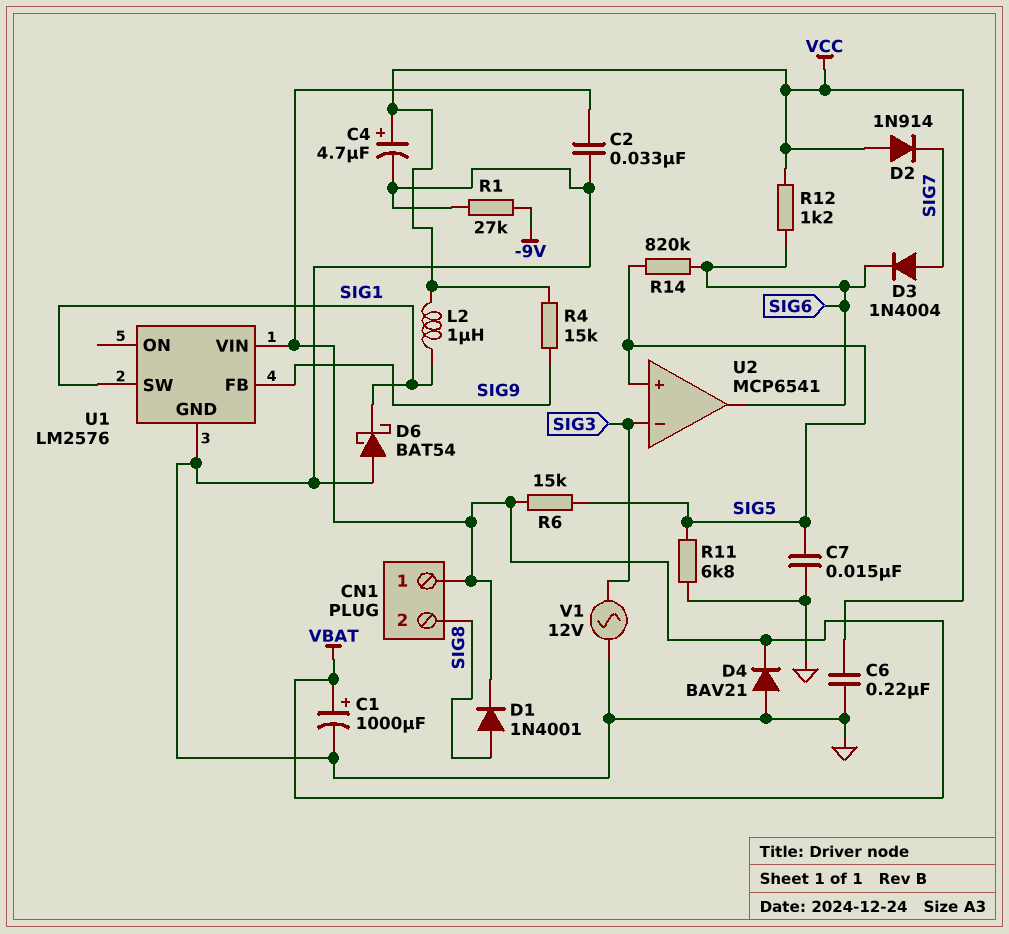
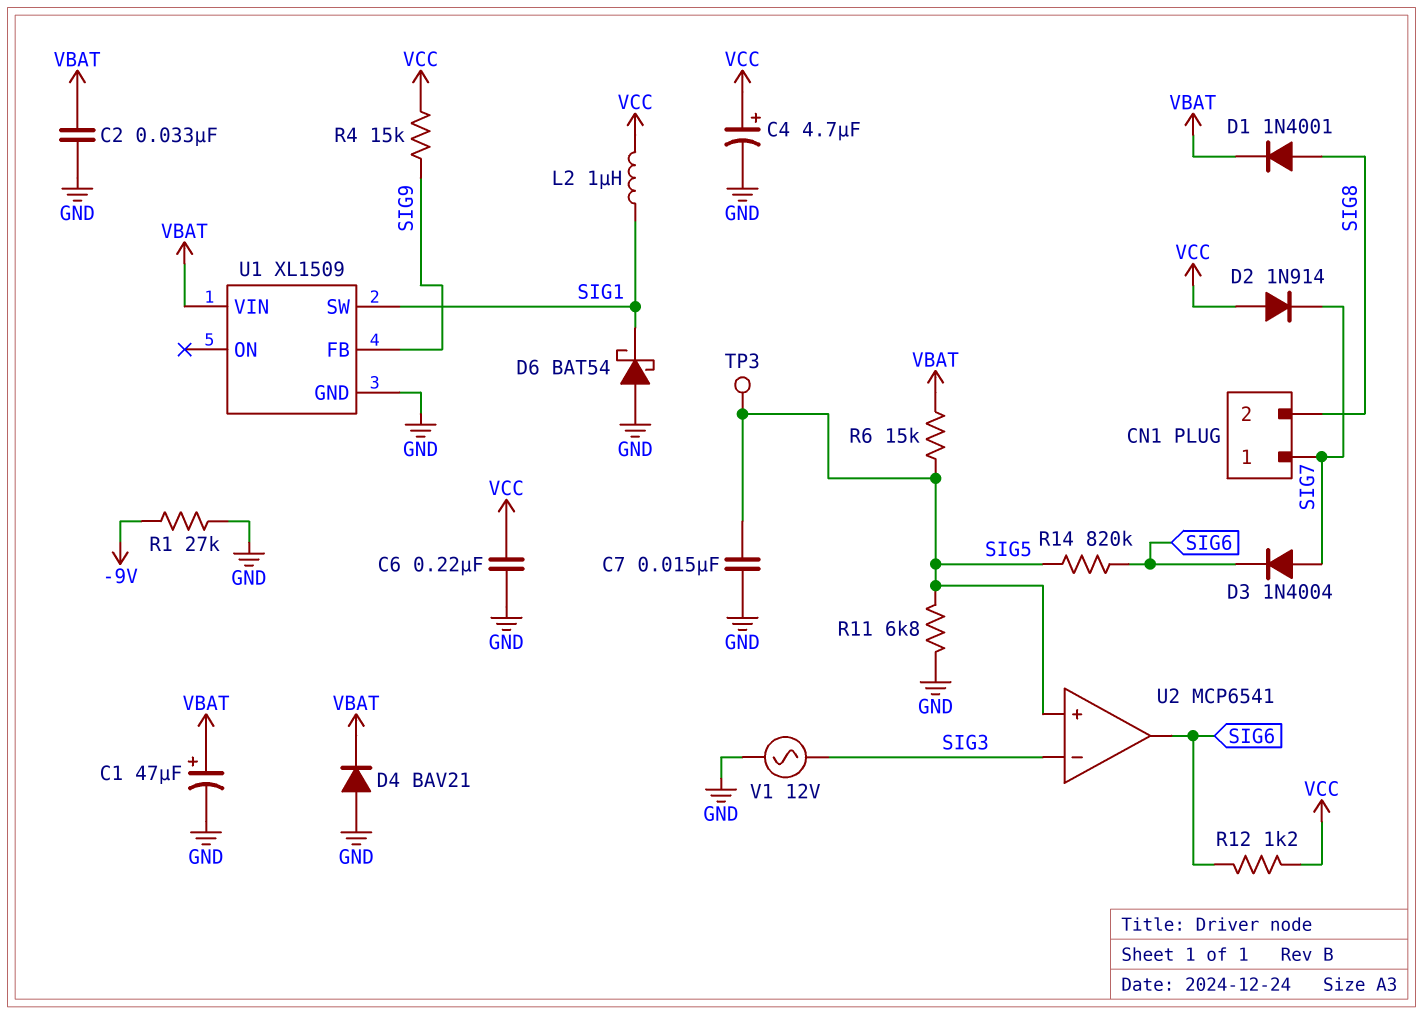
C1: 1000uF (plus VBAT, minus GND) -> 47uF (plus VBAT, minus GND)
CN1 pin 1: VBAT -> SIG7
TP3: none -> test point (SIG5)
U1: LM2576 -> XL1509

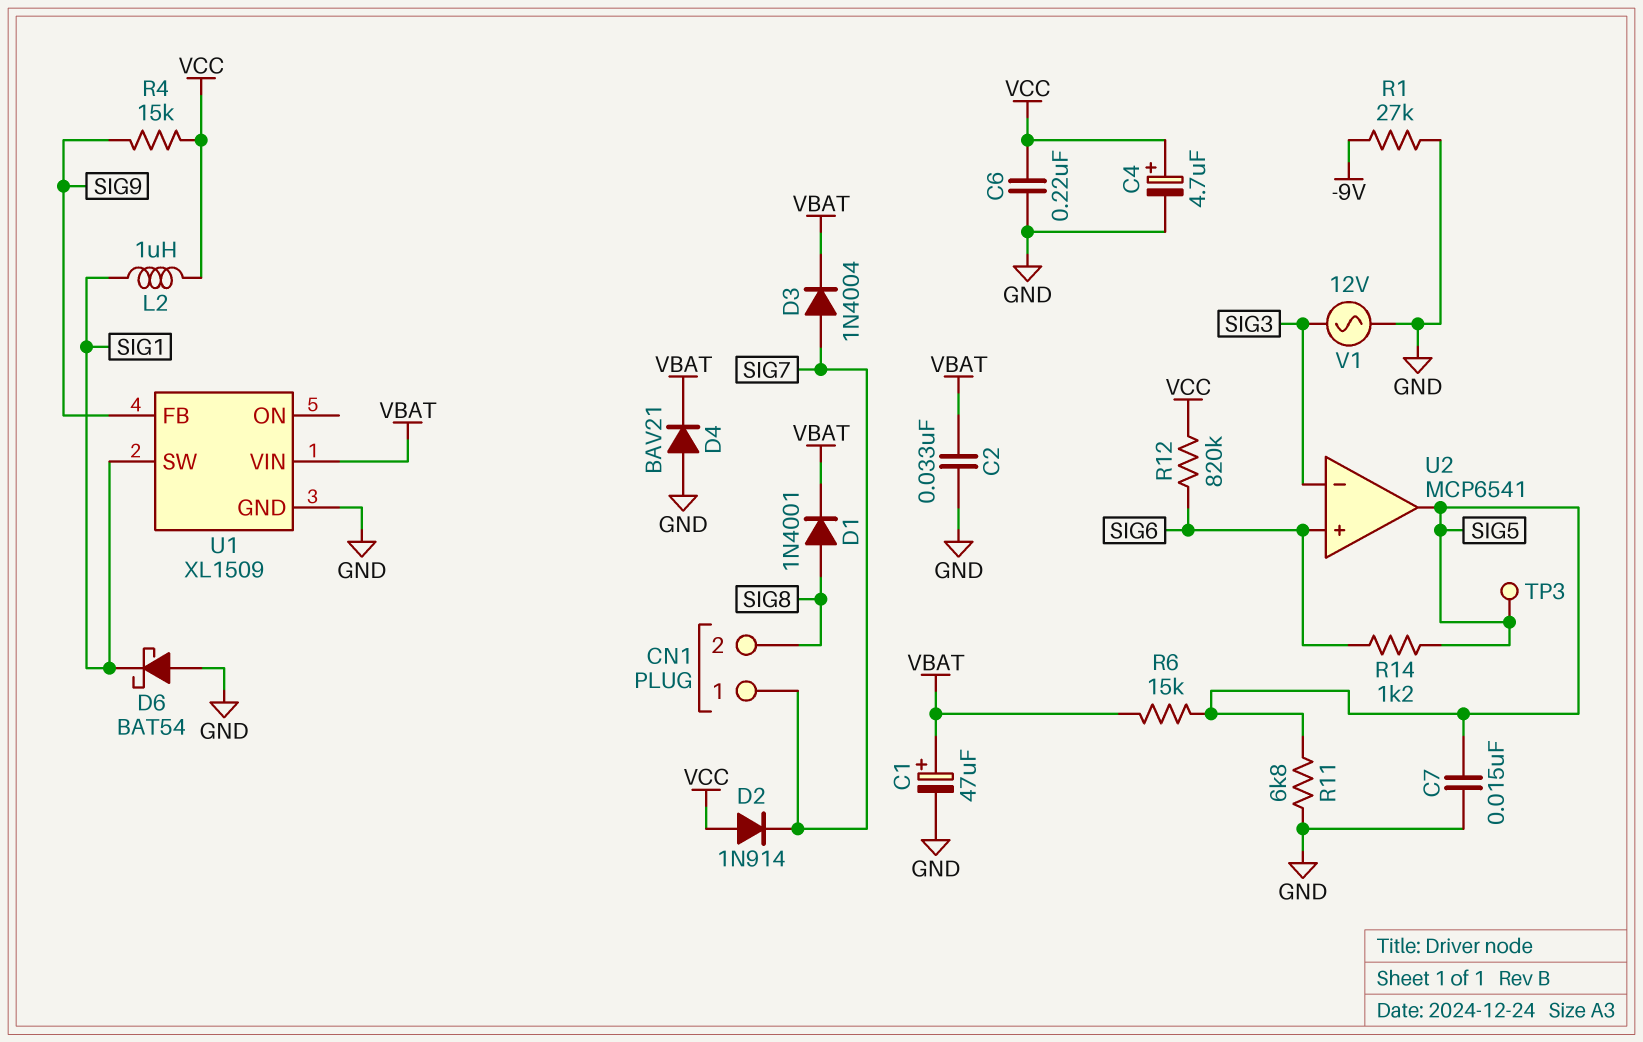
D3: diode 1N4004 (A SIG7, K SIG6) -> diode 1N4004 (A SIG7, K VBAT)
R12: 1.2k (SIG6, VCC) -> 820k (SIG6, VCC)
R14: 820k (SIG5, SIG6) -> 1.2k (SIG5, SIG6)
U2 pin in+: SIG5 -> SIG6
U2 pin out: SIG6 -> SIG5

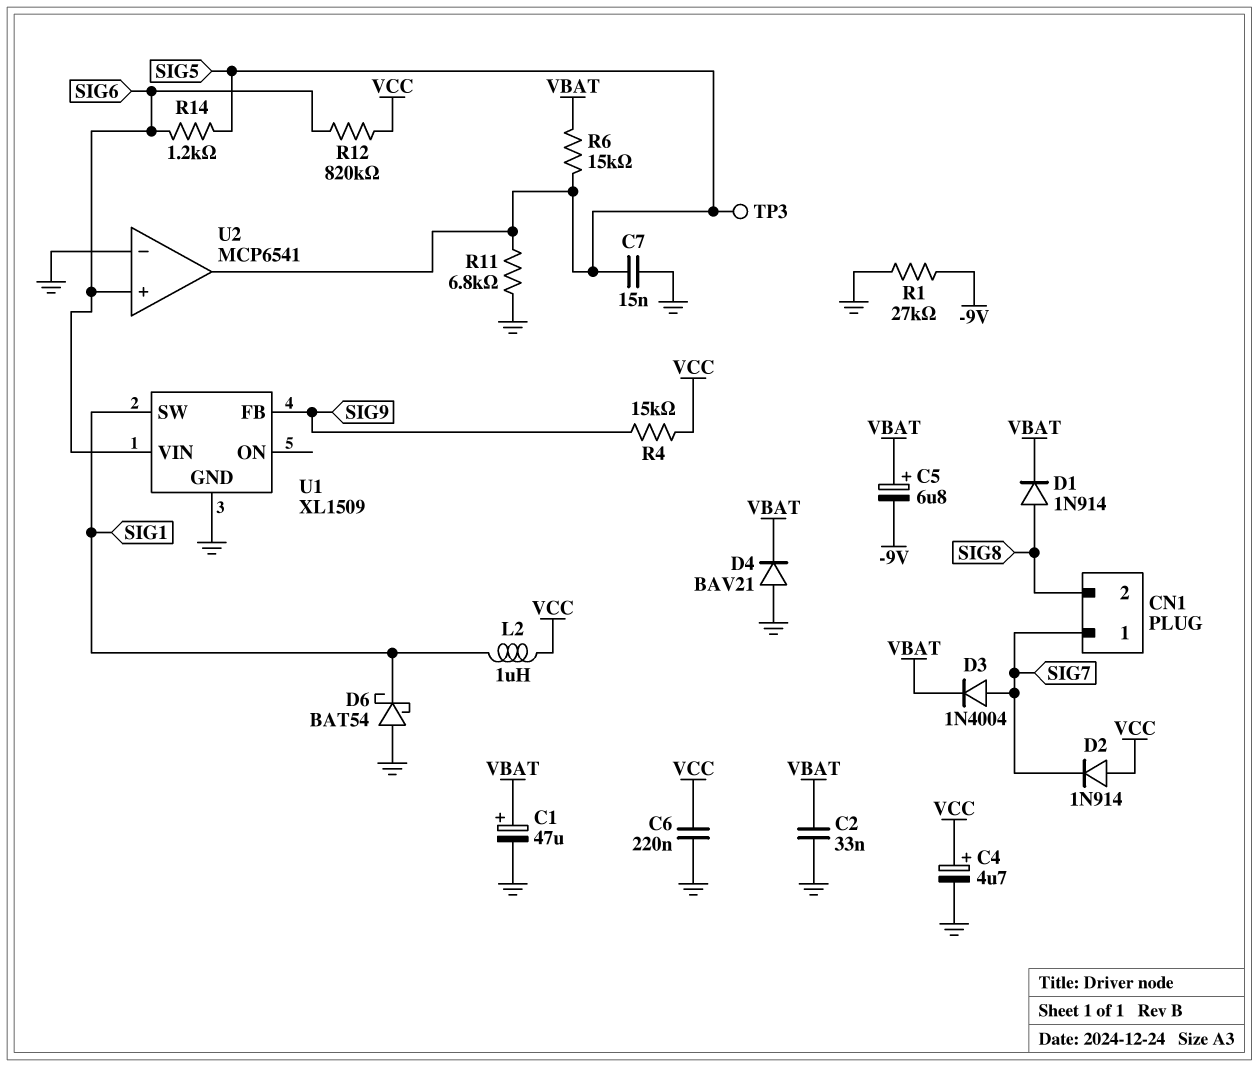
C5: none -> 6.8uF (plus VBAT, minus -9V)
D1: diode 1N4001 (A SIG8, K VBAT) -> diode 1N914 (A SIG8, K VBAT)
U1 pin VIN: VBAT -> SIG6
U2 pin in-: SIG3 -> GND
V1: AC 12V (GND, SIG3) -> none

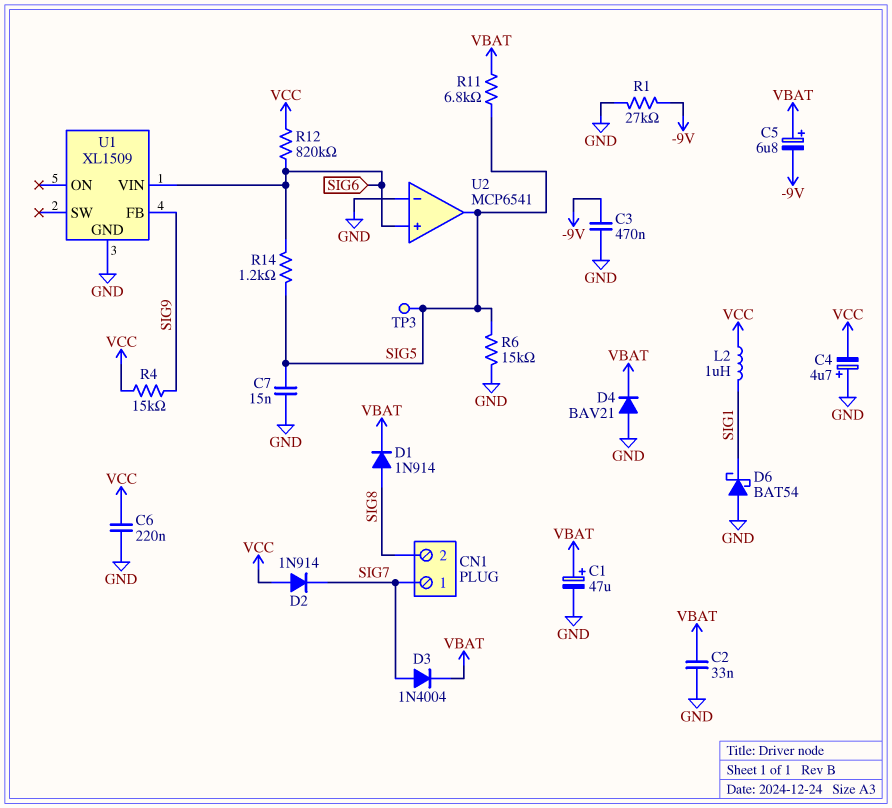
C3: none -> 470nF (-9V, GND)
C4: 4.7uF (plus VCC, minus GND) -> 4.7uF (plus GND, minus VCC)
R6: 15k (SIG5, VBAT) -> 15k (GND, SIG5)
R11: 6.8k (GND, SIG5) -> 6.8k (SIG5, VBAT)
U1 pin SW: SIG1 -> none

